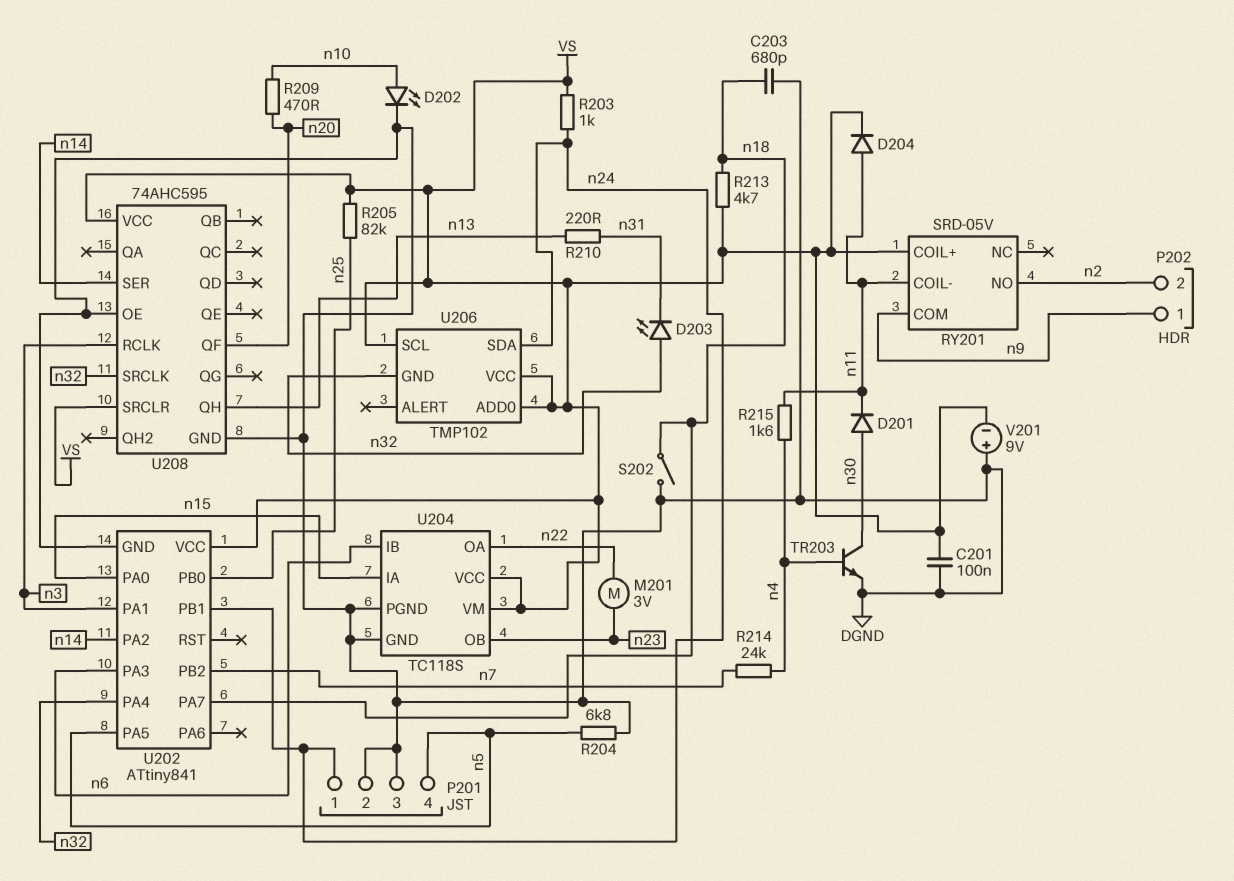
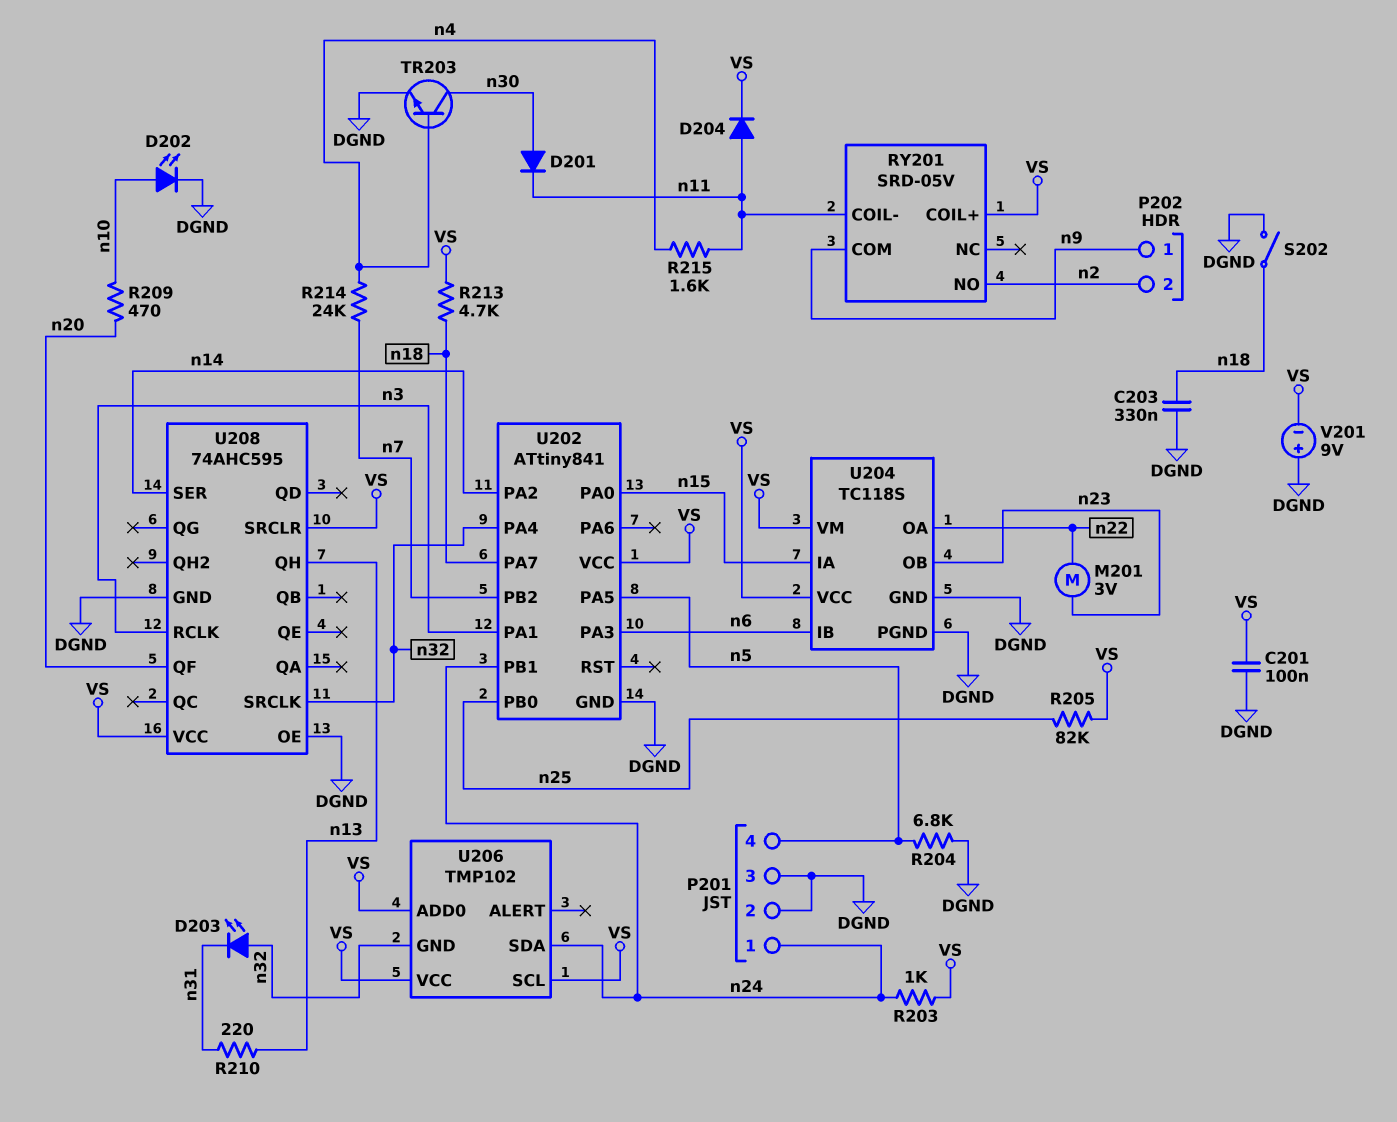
C203: 680pF (DGND, n18) -> 330nF (DGND, n18)

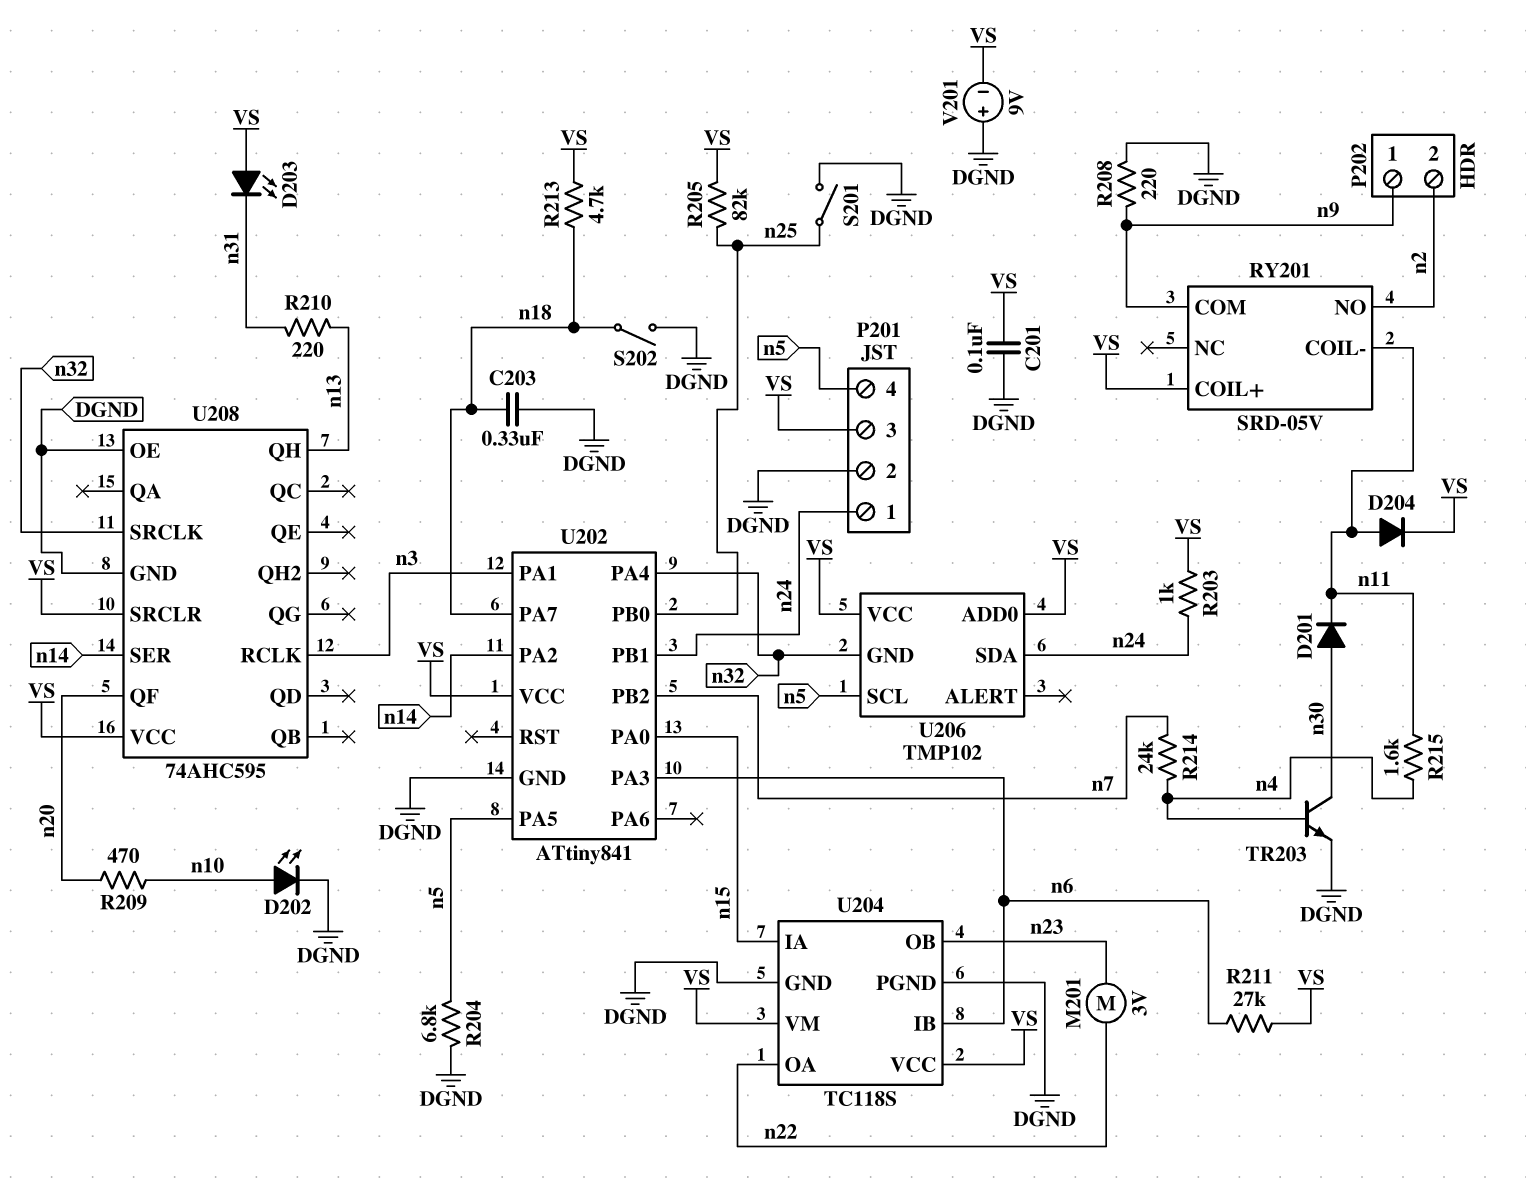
D203: LED (A n32, K n31) -> LED (A VS, K n31)
P201 pin 3: DGND -> VS
R208: none -> 220 (DGND, n9)
R211: none -> 27k (VS, n6)
S201: none -> switch (DGND, n25)
U206 pin SCL: VS -> n5

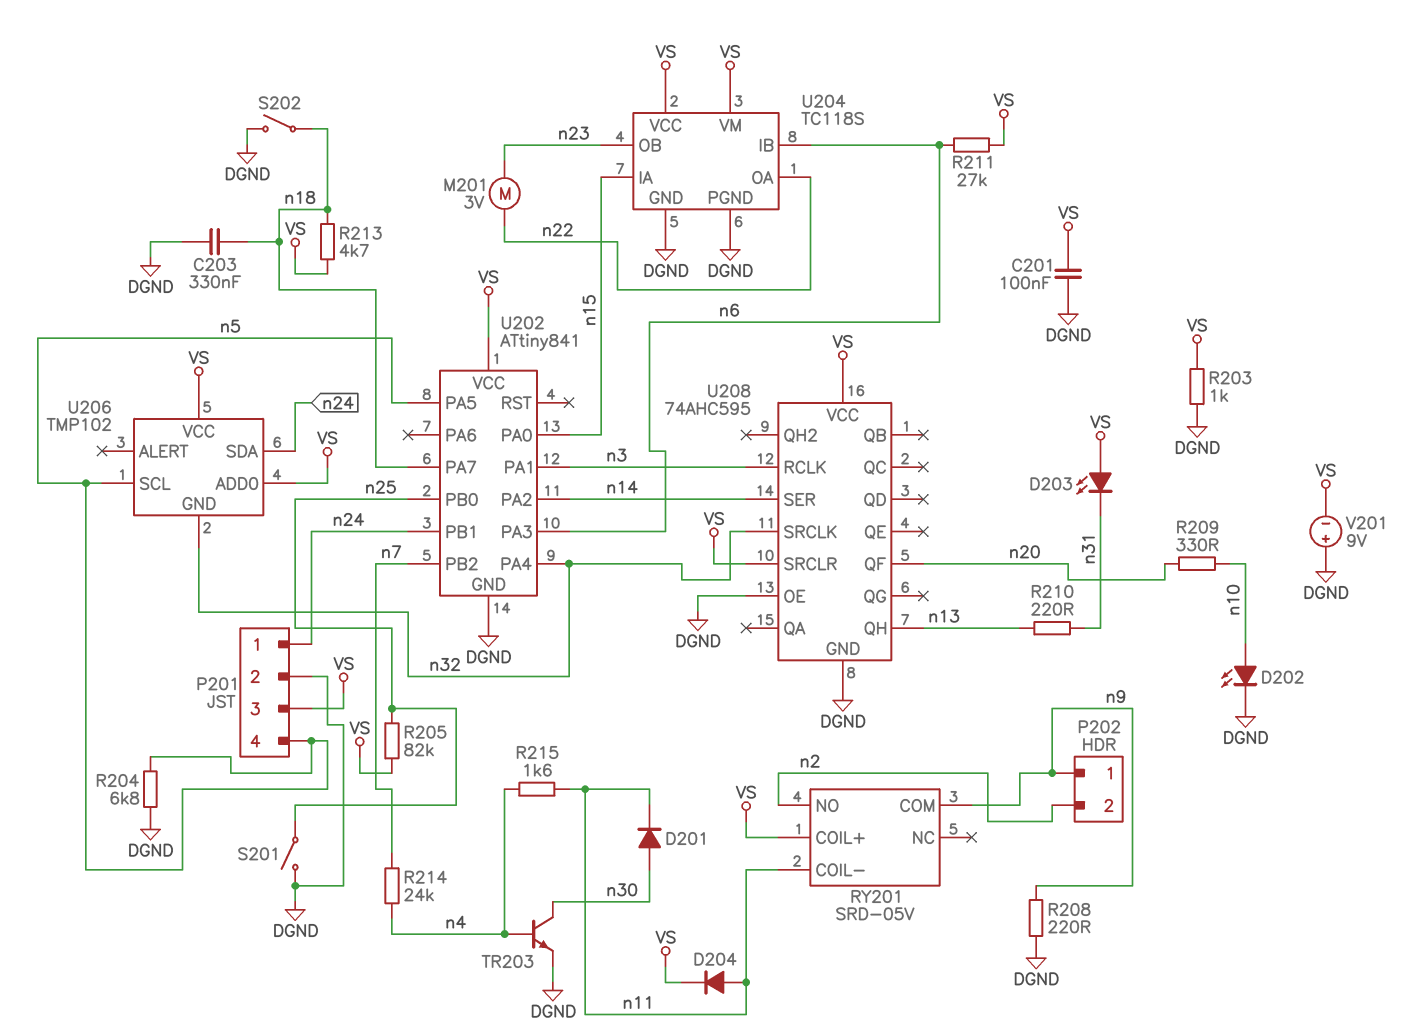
R203: 1k (VS, n24) -> 1k (DGND, VS)
R209: 470 (n10, n20) -> 330 (n10, n20)

